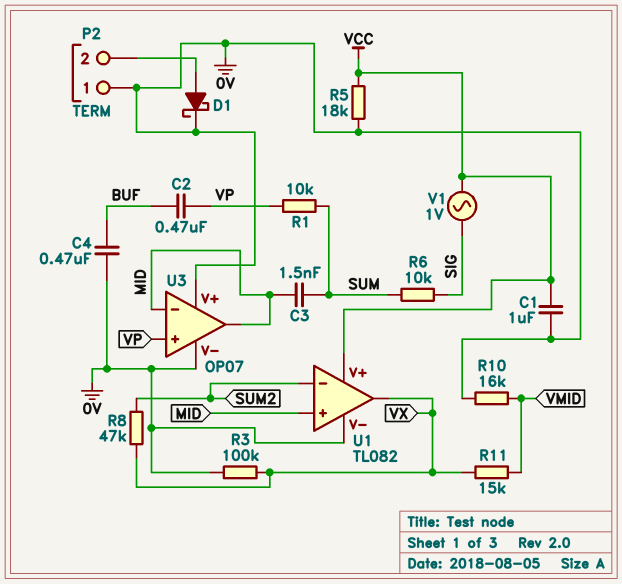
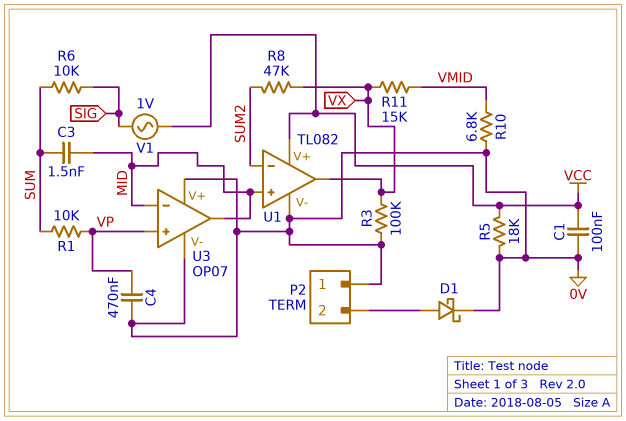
C1: 1uF (0V, VCC) -> 100nF (0V, VCC)
C2: 470nF (BUF, VP) -> none
C4: 470nF (0V, BUF) -> 470nF (0V, VP)
R10: 16k (0V, VMID) -> 6.8k (0V, VMID)

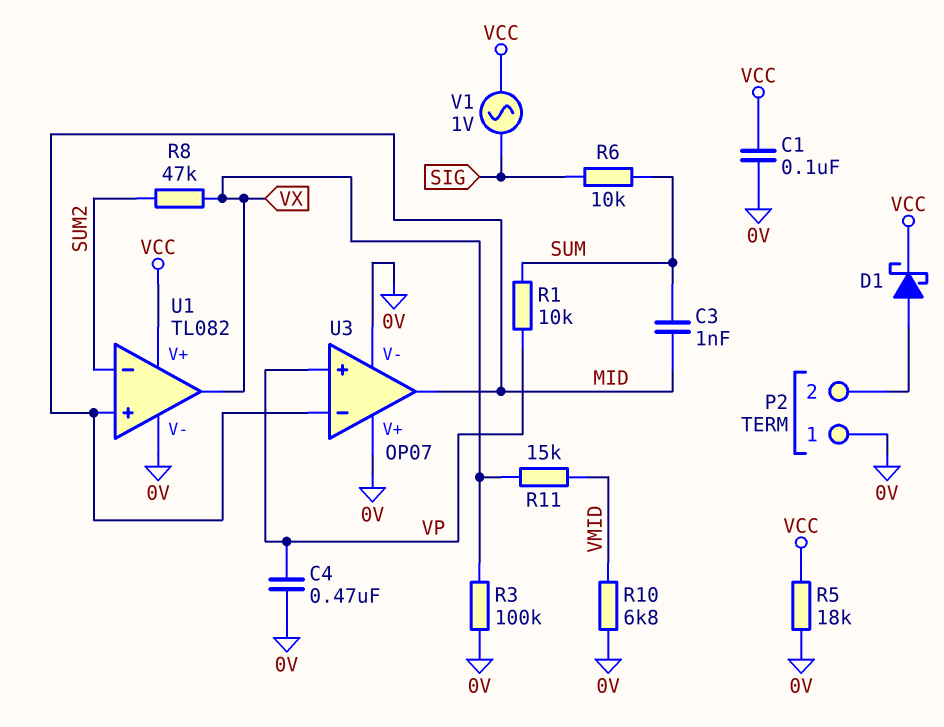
C3: 1.5nF (MID, SUM) -> 1nF (MID, SUM)
D1: schottky (A P2/2, K 0V) -> schottky (A P2/2, K VCC)

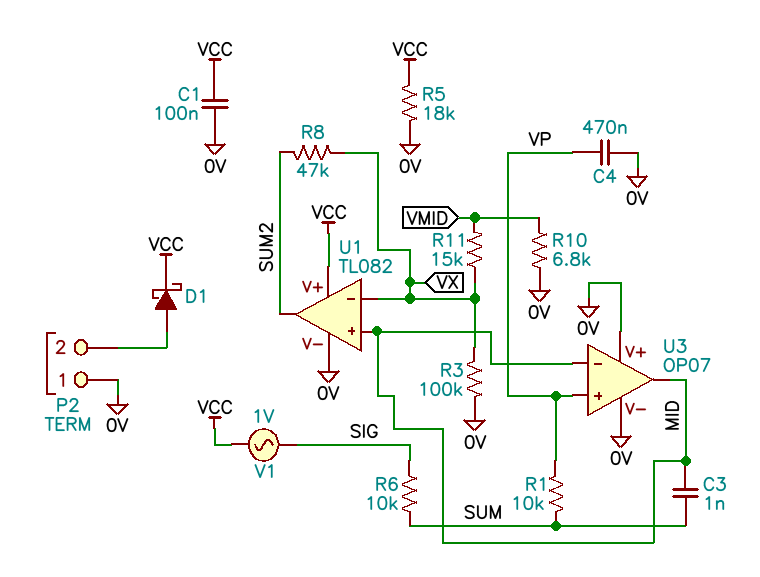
U1 pin in-: SUM2 -> VX
U1 pin out: VX -> SUM2

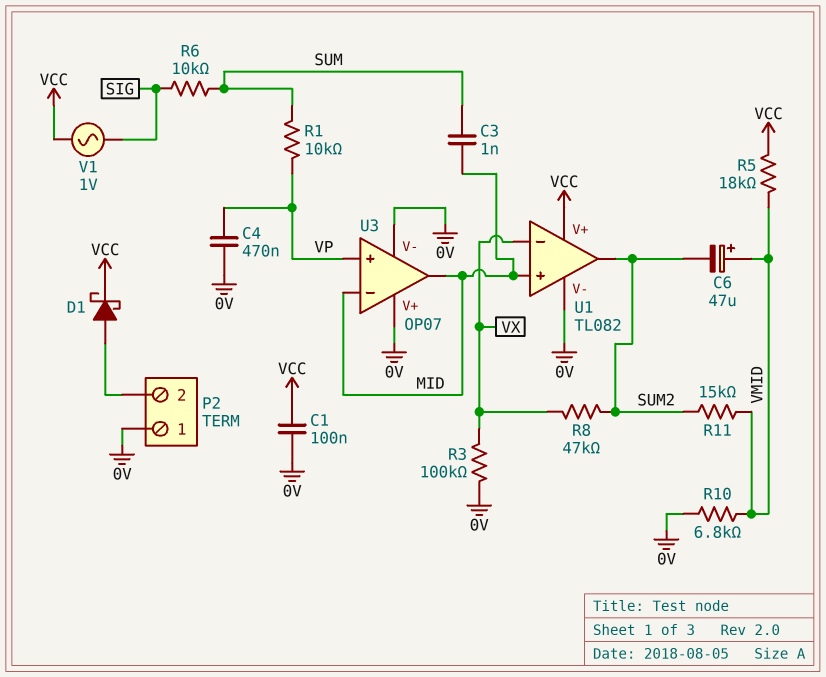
C6: none -> 47uF (plus VMID, minus SUM2)
R5: 18k (0V, VCC) -> 18k (VCC, VMID)
R11: 15k (VMID, VX) -> 15k (SUM2, VMID)

